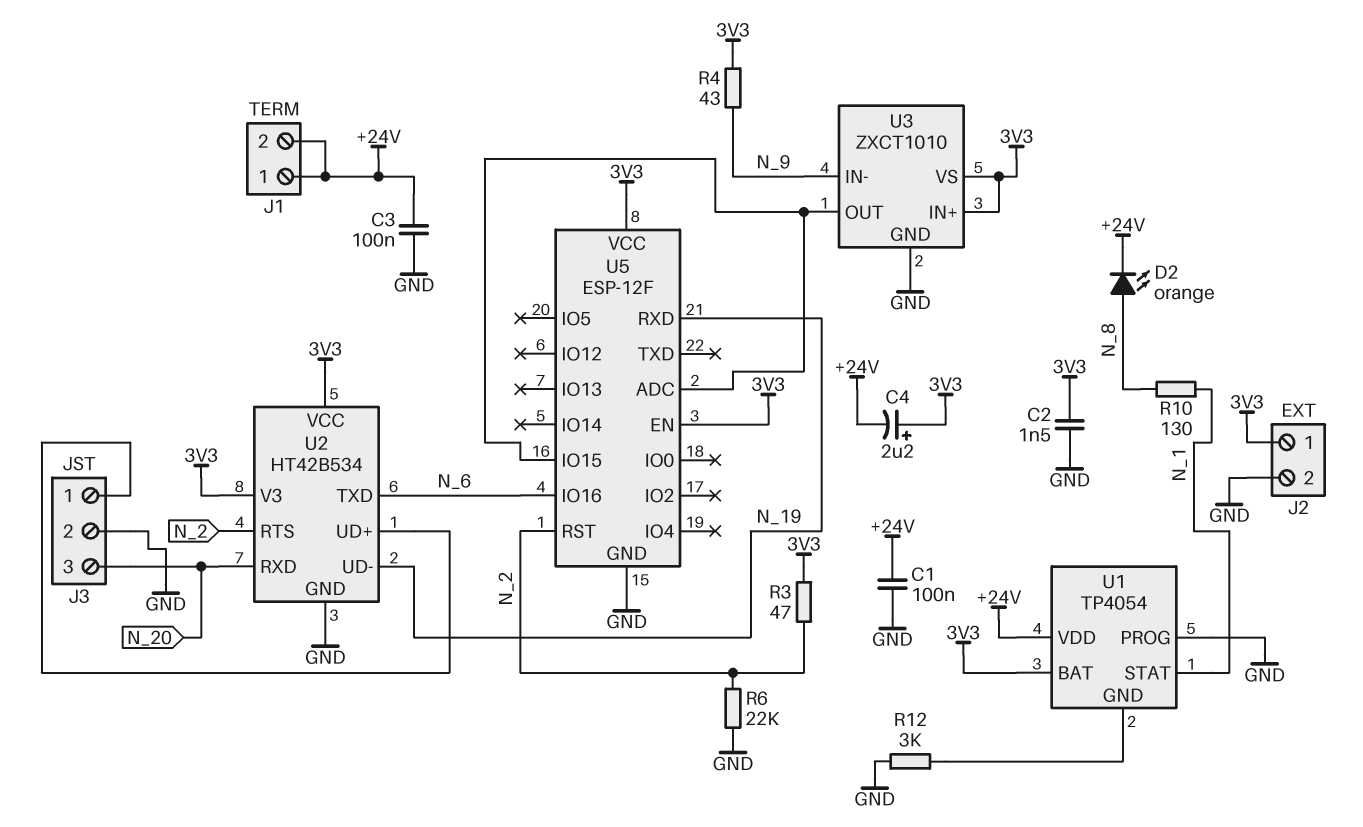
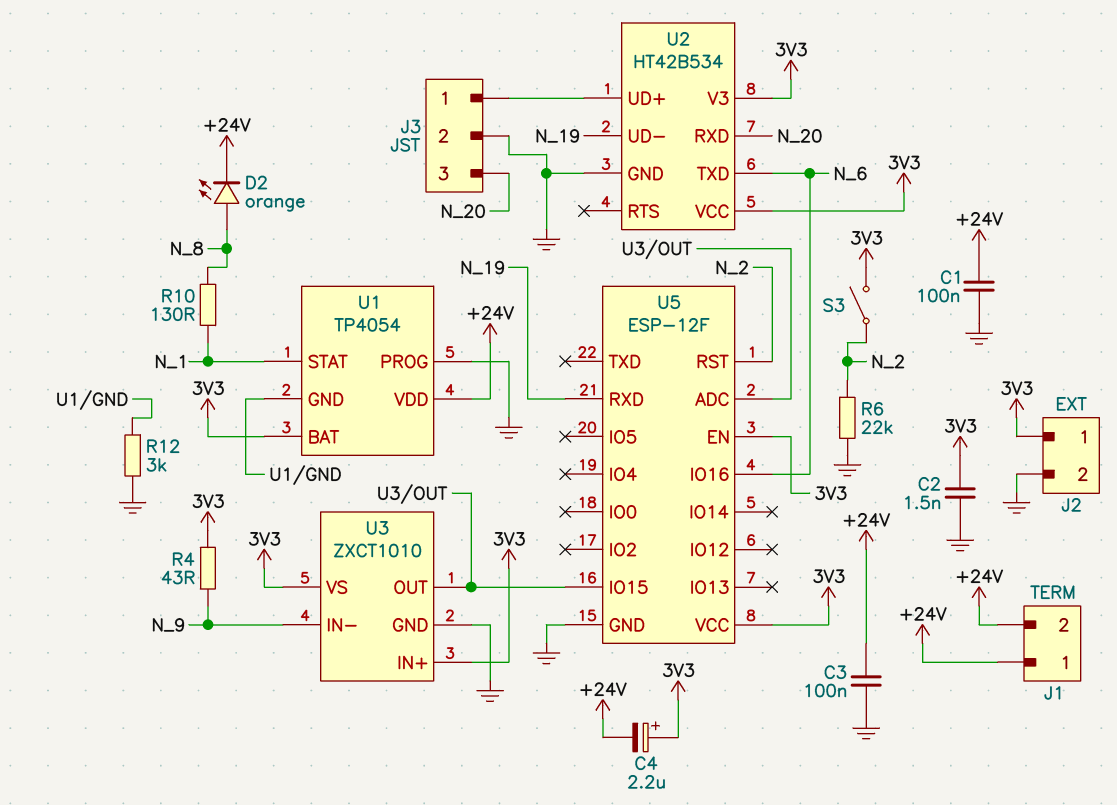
R3: 47 (3V3, N_2) -> none
S3: none -> switch (3V3, N_2)
U2 pin RTS: N_2 -> none

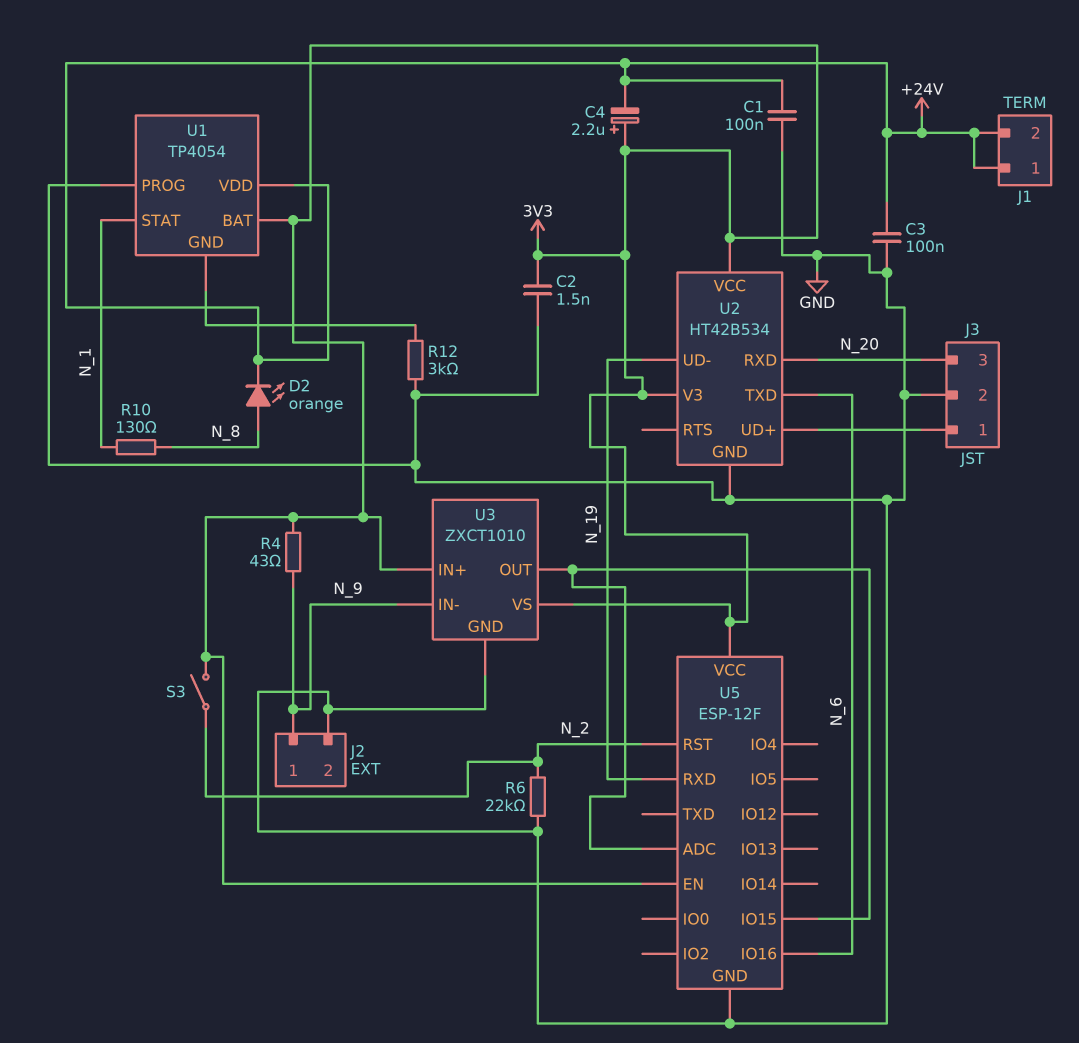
J2 pin 1: 3V3 -> N_9

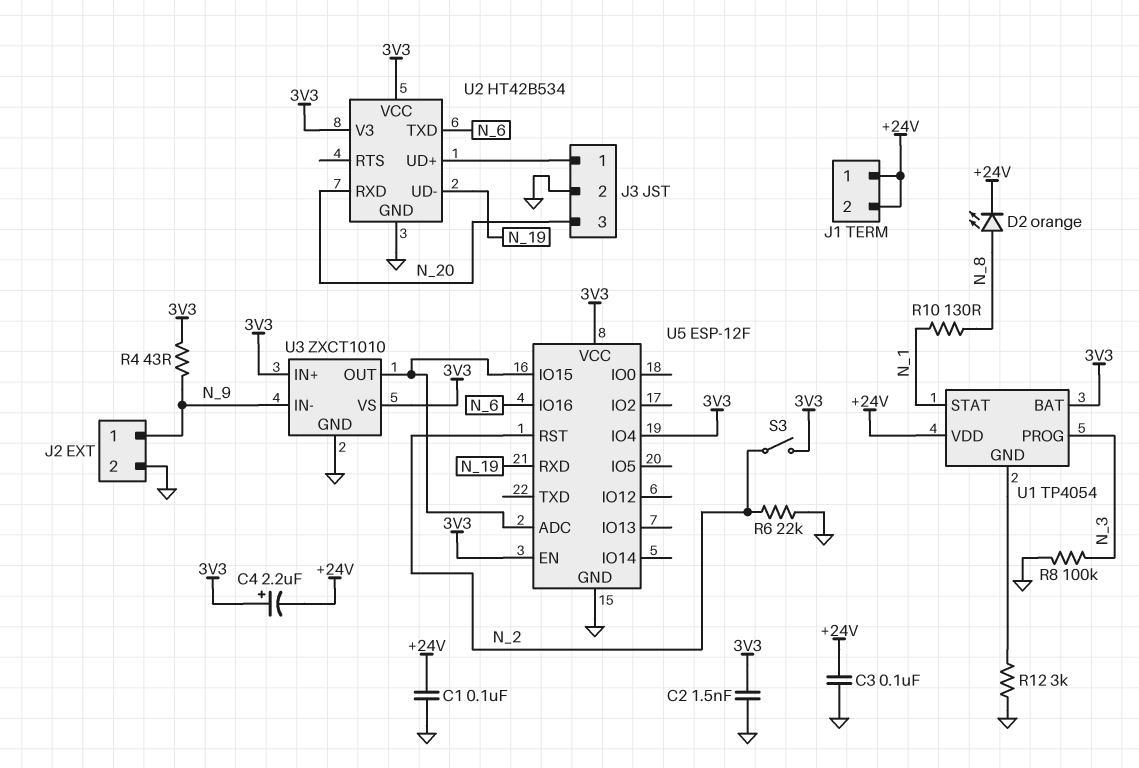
R8: none -> 100k (GND, N_3)
U1 pin PROG: GND -> N_3
U5 pin IO4: none -> 3V3

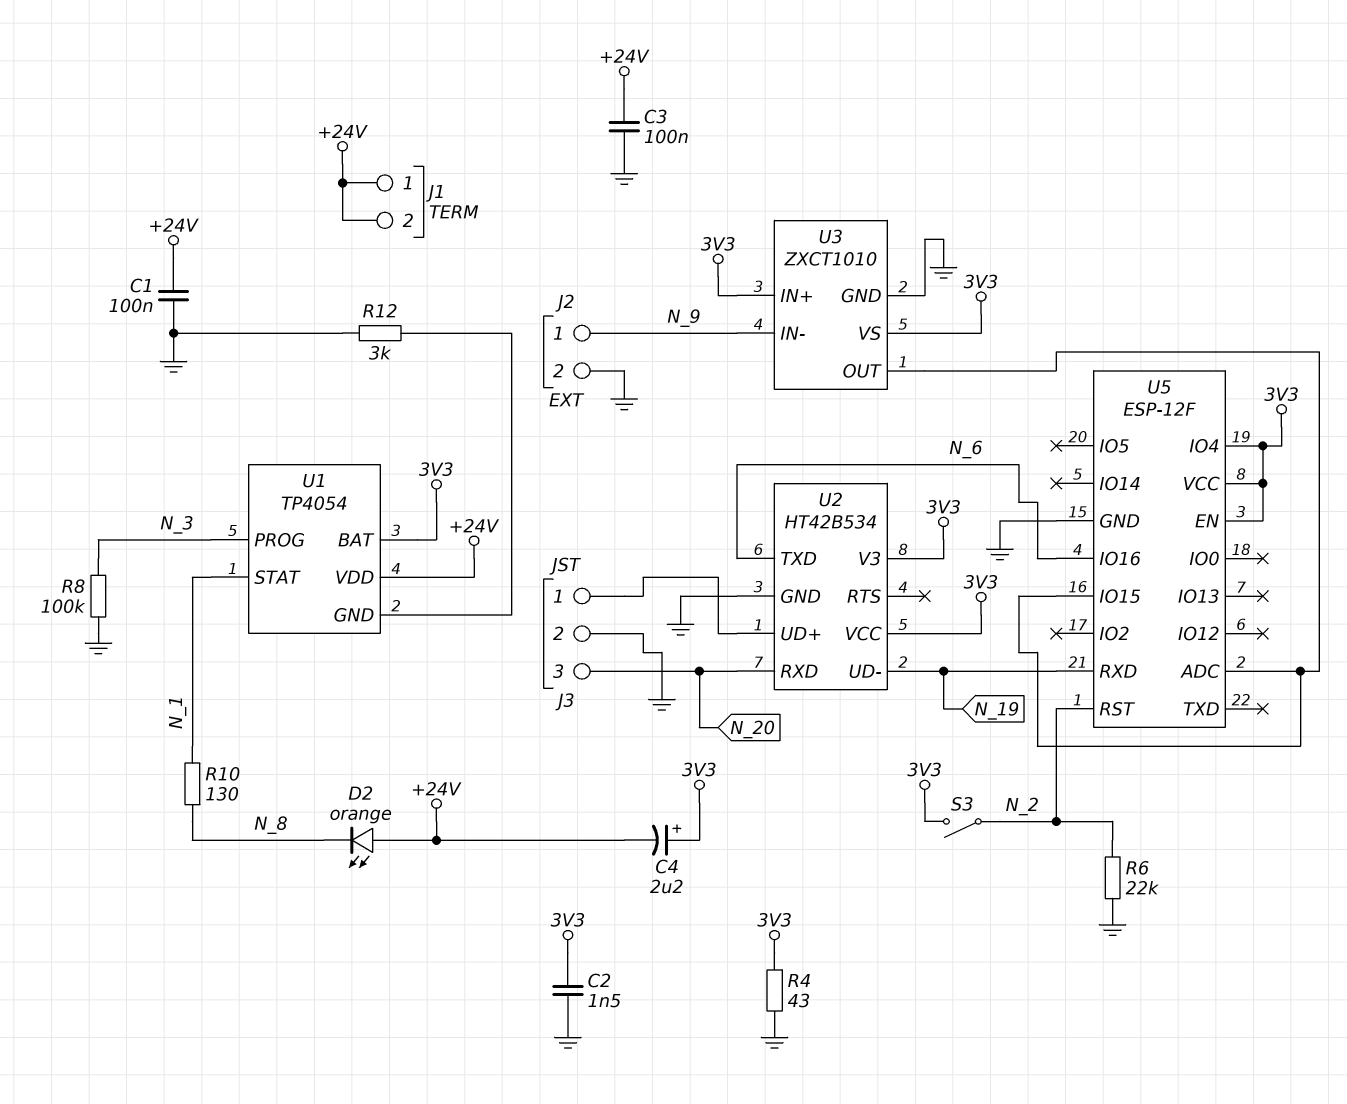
D2: LED orange (A N_8, K +24V) -> LED orange (A +24V, K N_8)
R4: 43 (3V3, N_9) -> 43 (3V3, GND)

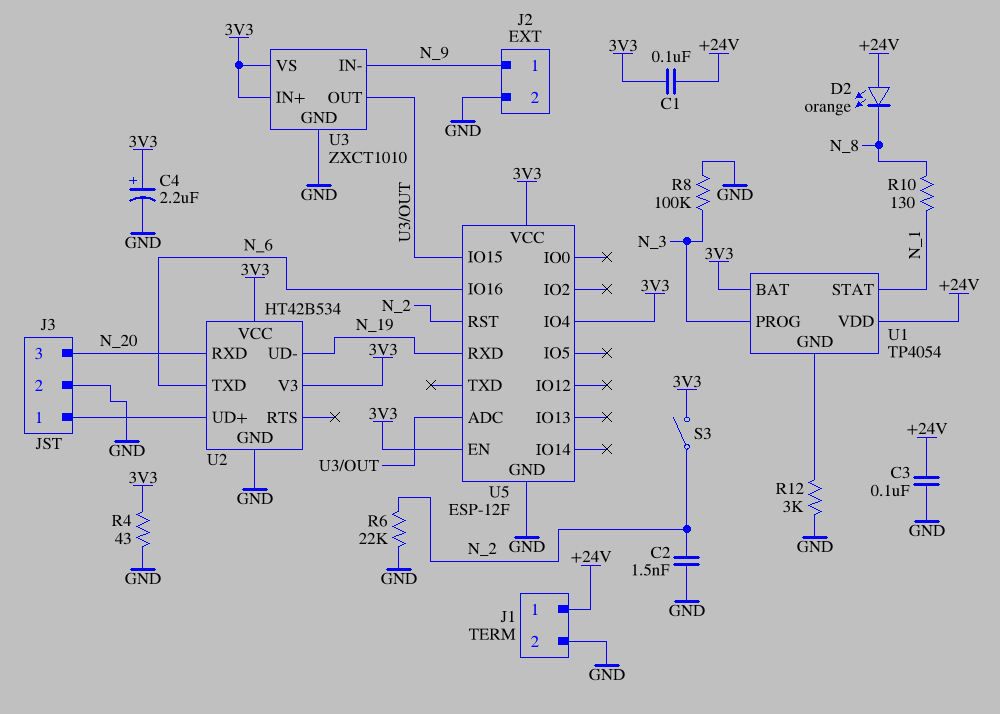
C1: 100nF (+24V, GND) -> 100nF (+24V, 3V3)
C2: 1.5nF (3V3, GND) -> 1.5nF (GND, N_2)
C4: 2.2uF (plus 3V3, minus +24V) -> 2.2uF (plus 3V3, minus GND)
J1 pin 2: +24V -> GND

